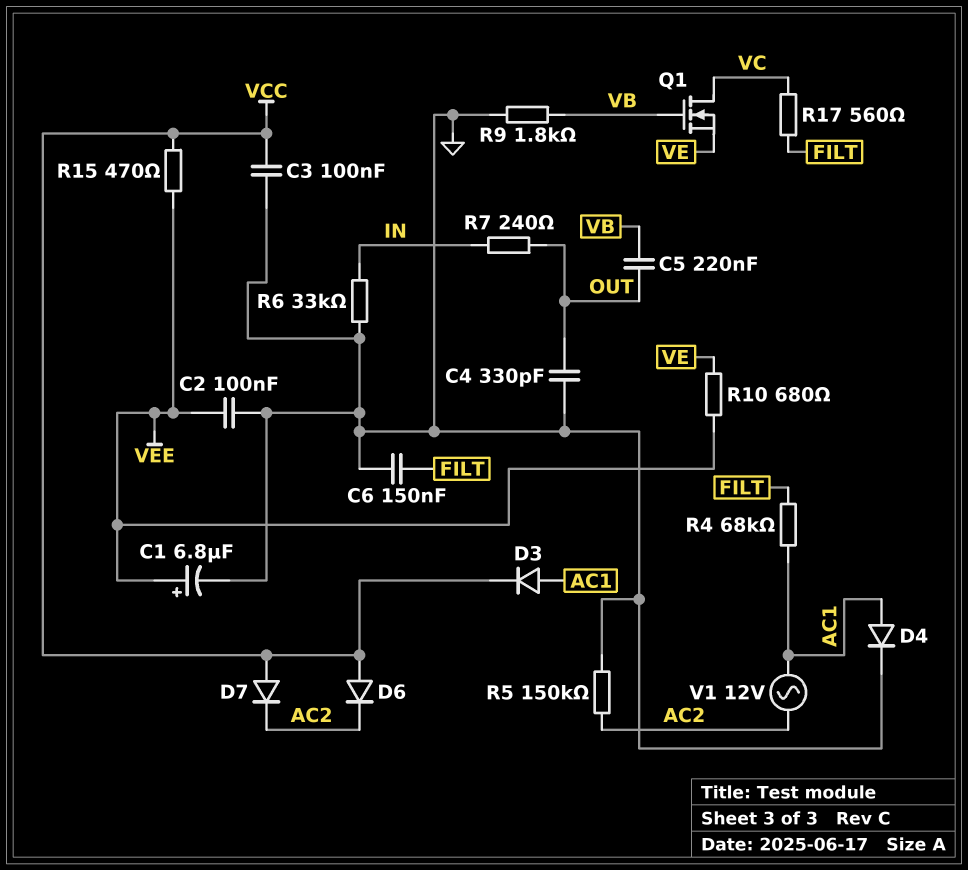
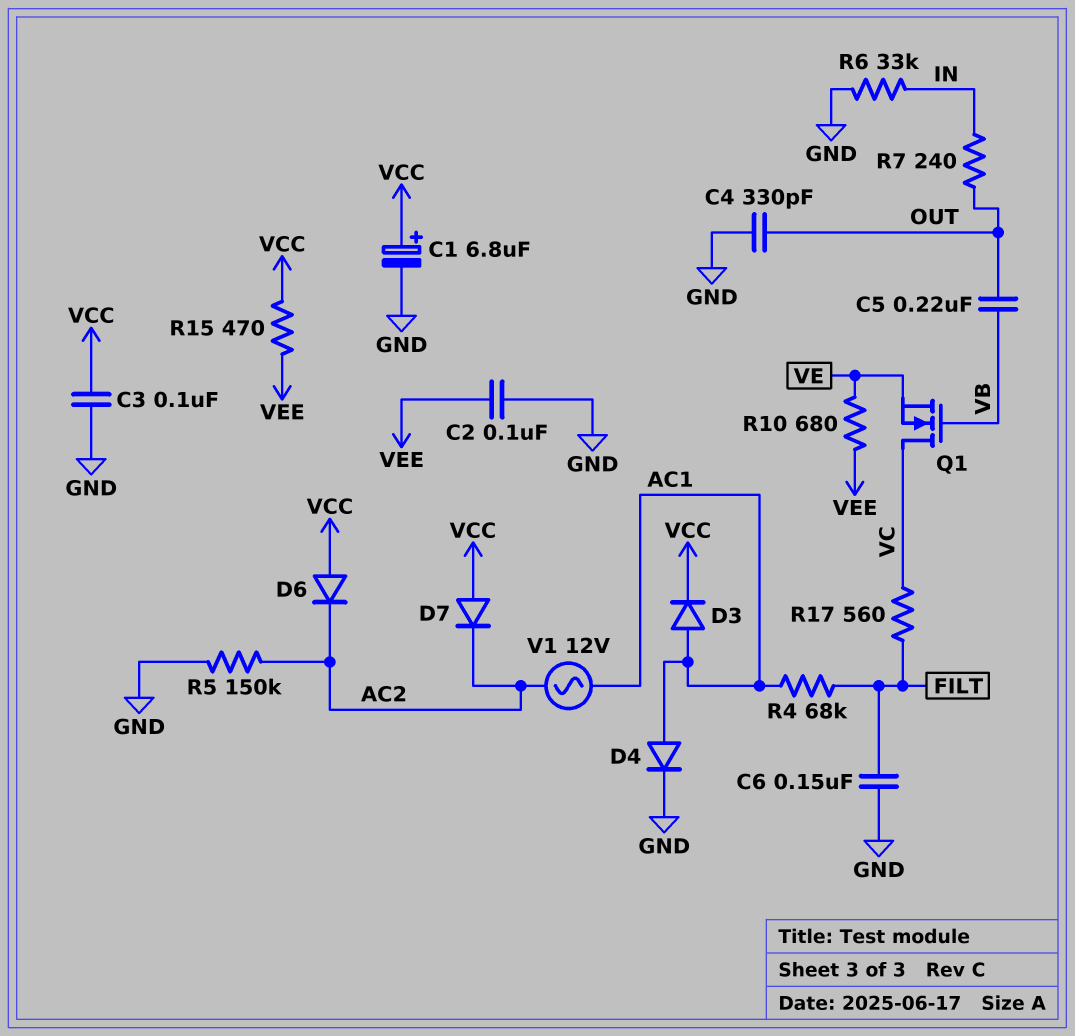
C1: 6.8uF (plus VEE, minus GND) -> 6.8uF (plus VCC, minus GND)
R9: 1.8k (GND, VB) -> none

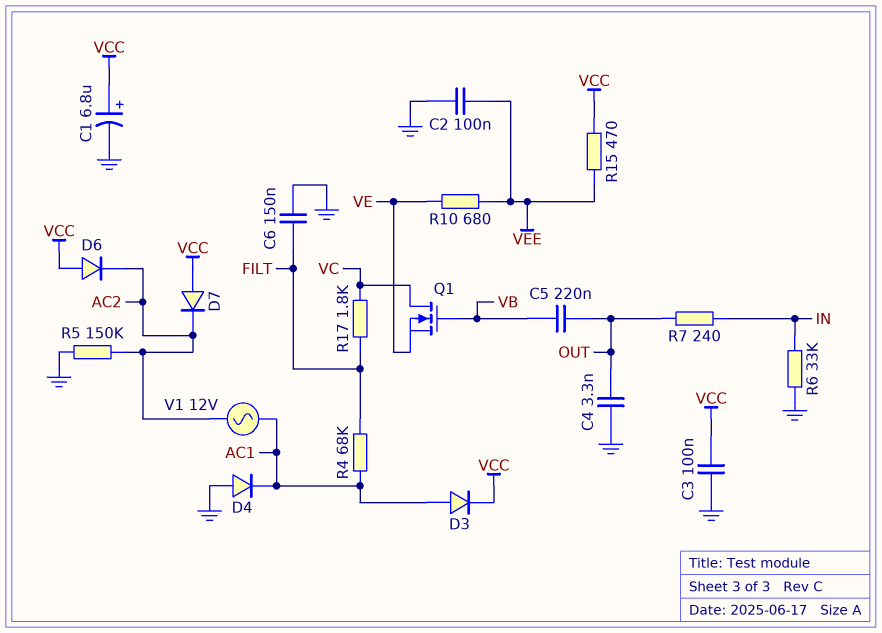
C4: 330pF (GND, OUT) -> 3.3nF (GND, OUT)
D4: diode (A AC1, K GND) -> diode (A GND, K AC1)
R17: 560 (FILT, VC) -> 1.8k (FILT, VC)

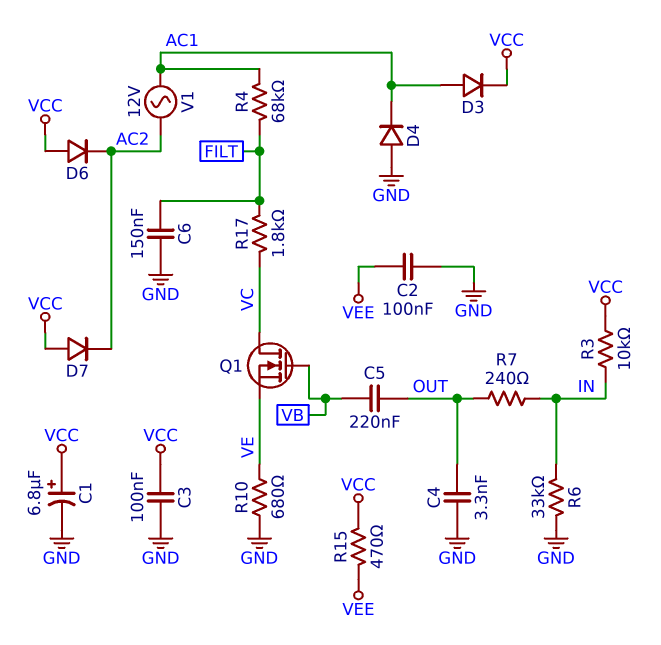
R3: none -> 10k (IN, VCC)
R5: 150k (AC2, GND) -> none
R10: 680 (VE, VEE) -> 680 (GND, VE)

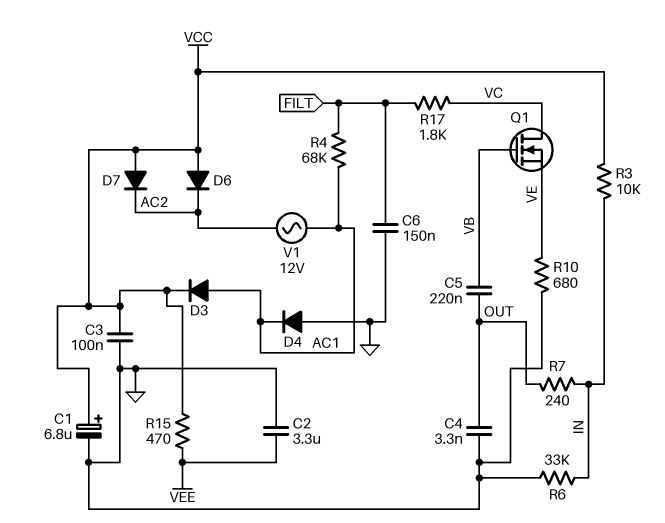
C2: 100nF (GND, VEE) -> 3.3uF (GND, VEE)

